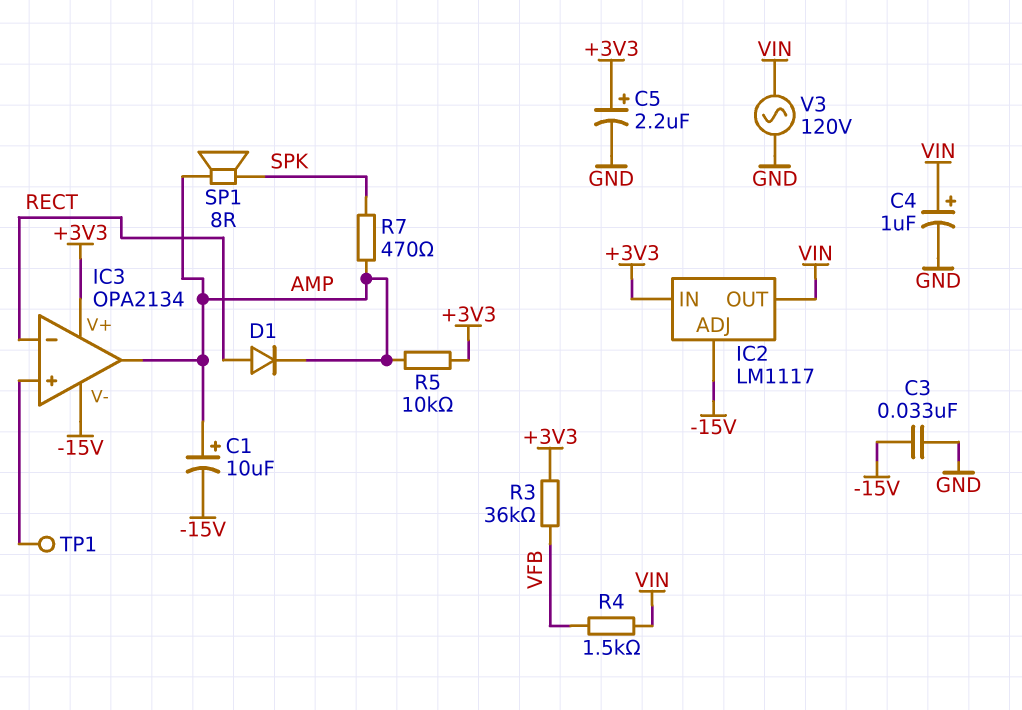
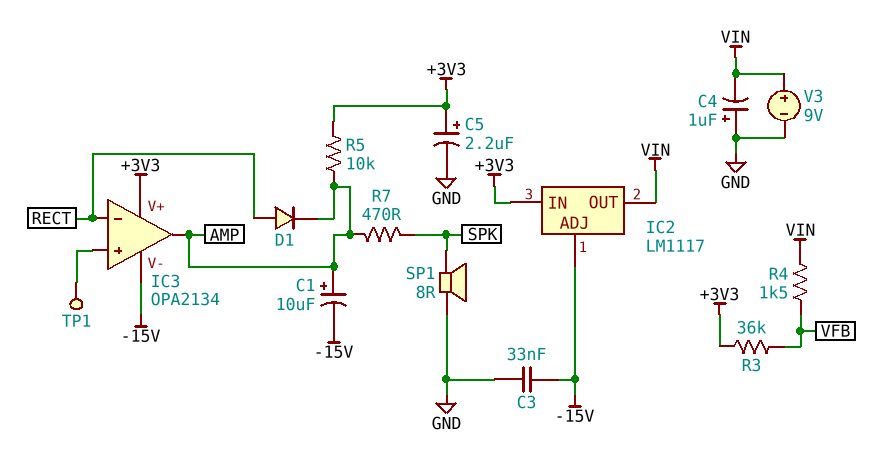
C4: 1uF (plus VIN, minus GND) -> 1uF (plus GND, minus VIN)
SP1: speaker 8R (AMP, SPK) -> speaker 8R (GND, SPK)
V3: AC 120V (GND, VIN) -> 9V (plus VIN, minus GND)

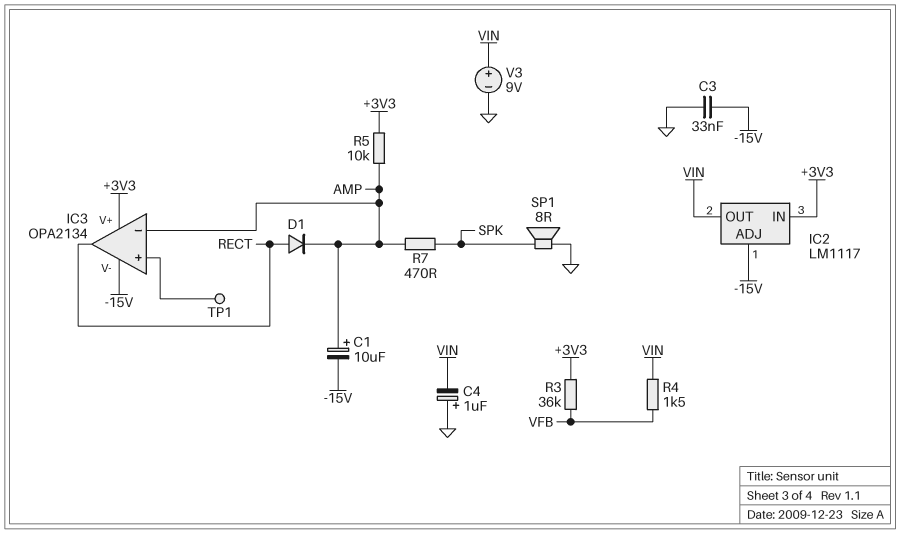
C5: 2.2uF (plus +3V3, minus GND) -> none
IC3 pin in-: RECT -> AMP
IC3 pin out: AMP -> RECT

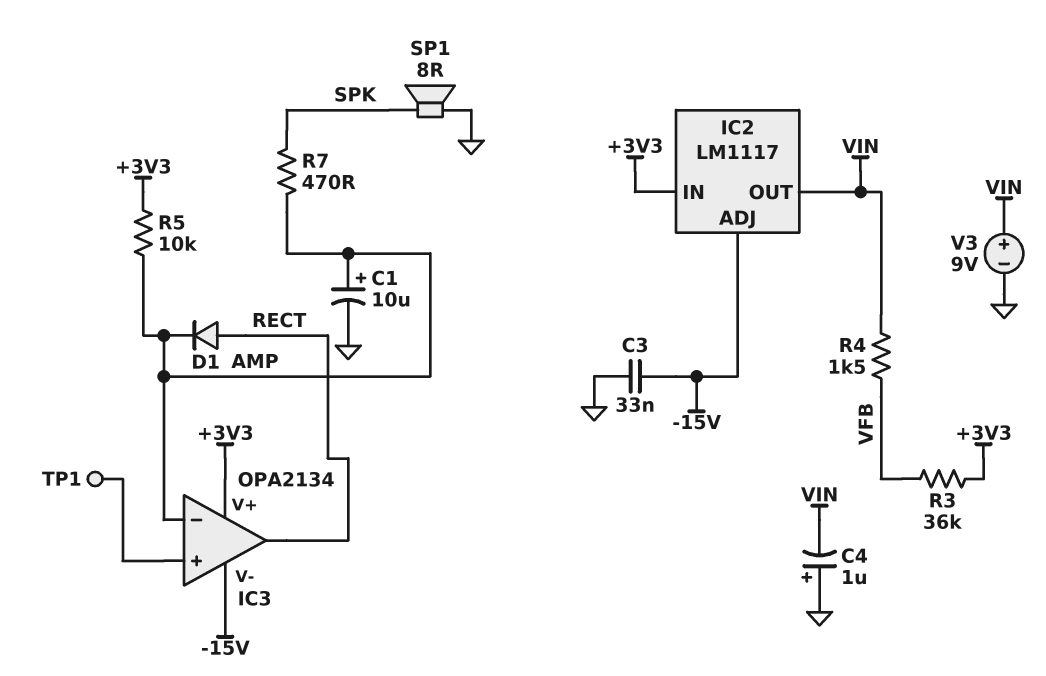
C1: 10uF (plus AMP, minus -15V) -> 10uF (plus AMP, minus GND)

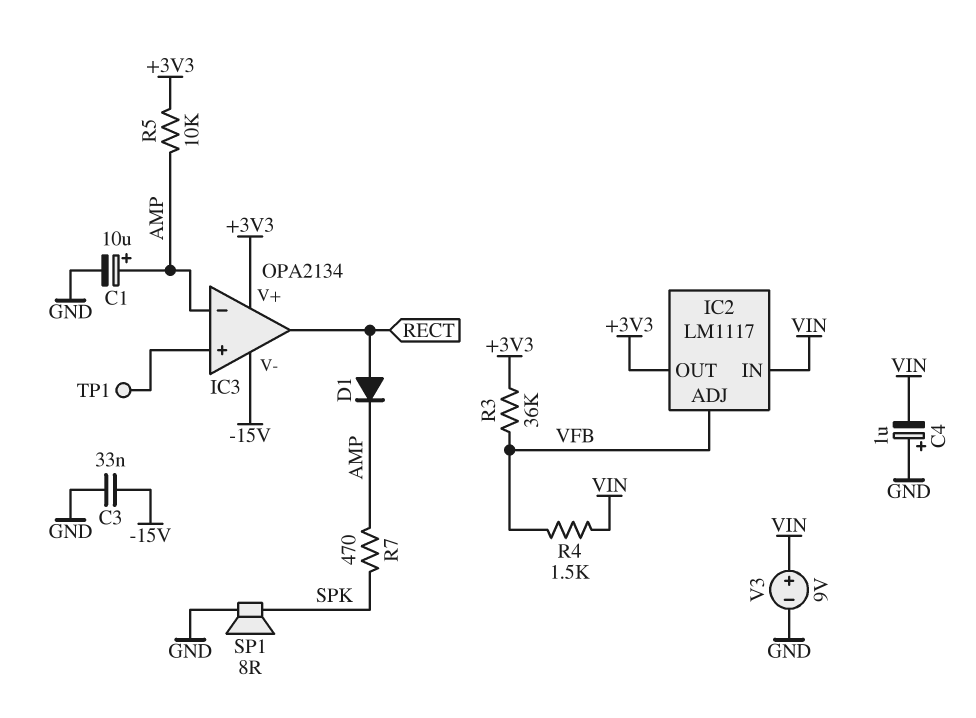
IC2 pin ADJ: -15V -> VFB
IC2 pin IN: +3V3 -> VIN
IC2 pin OUT: VIN -> +3V3

